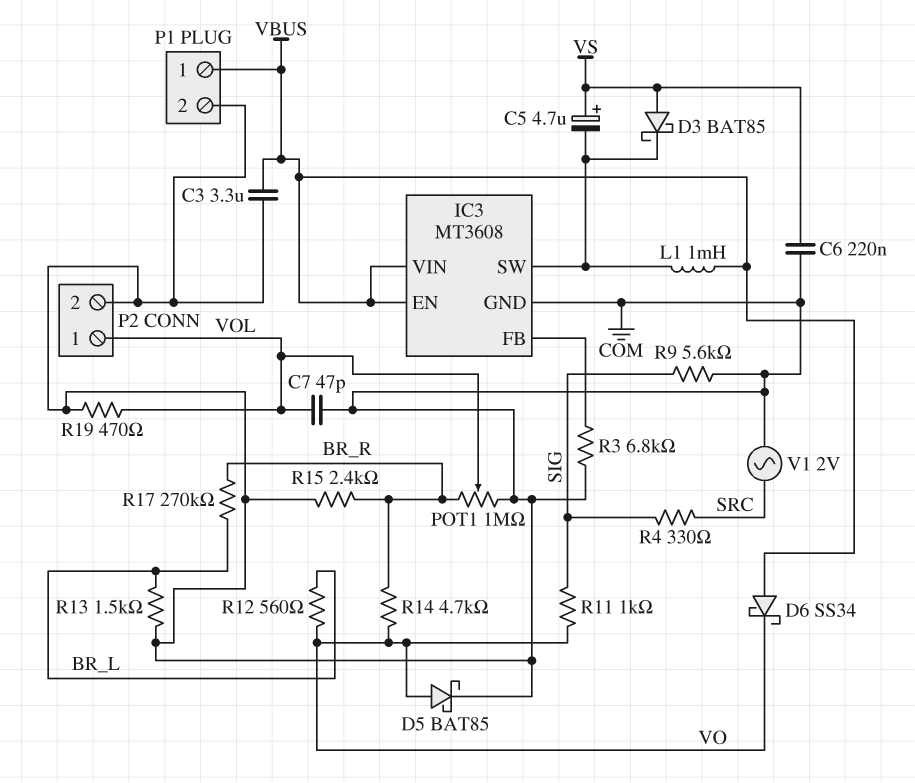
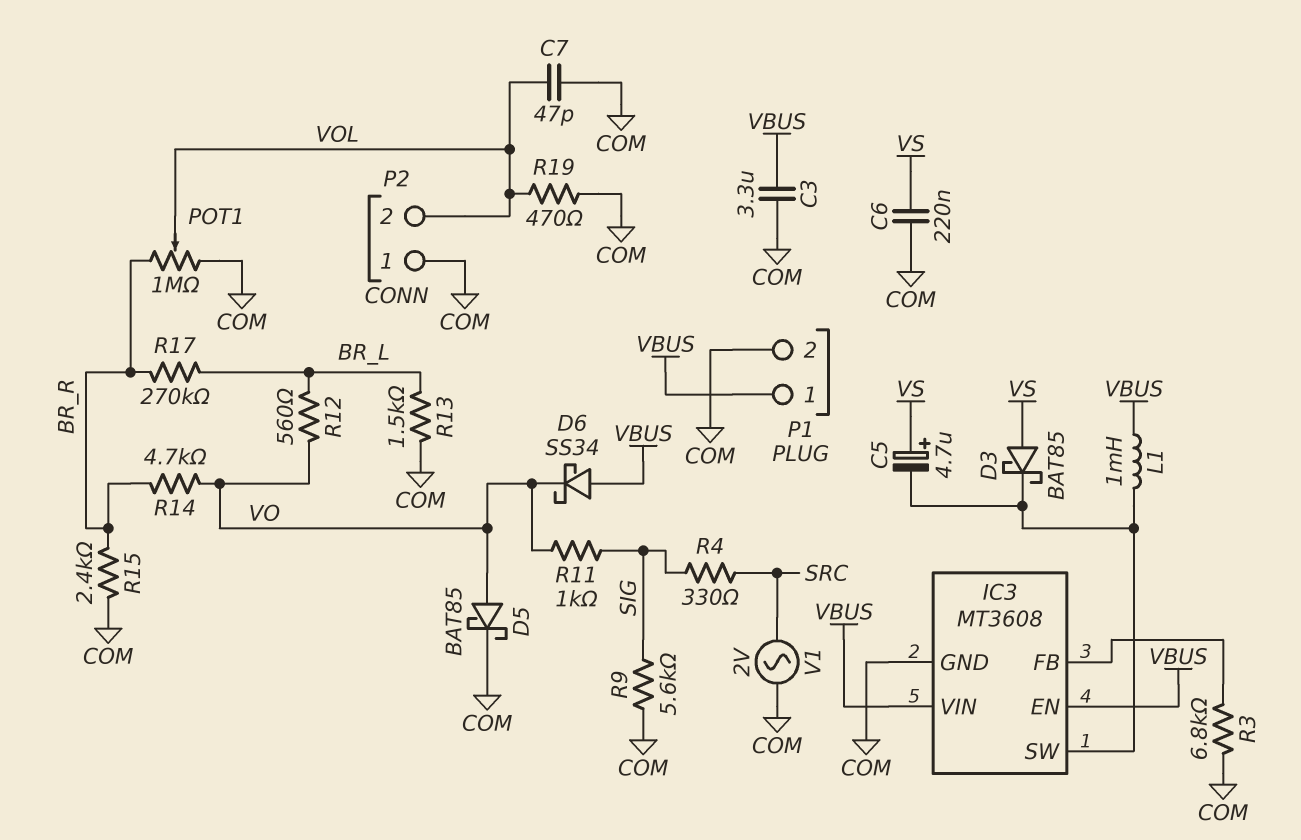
P2 pin 1: VOL -> COM
P2 pin 2: COM -> VOL

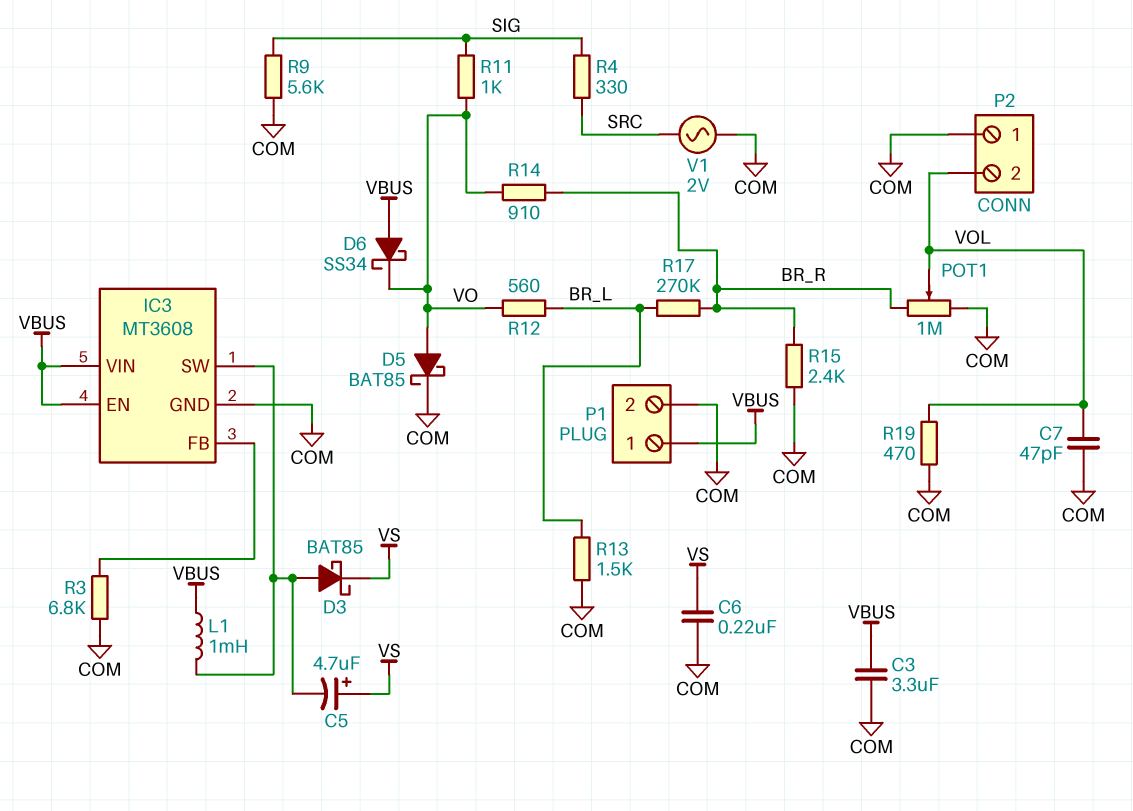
D3: schottky BAT85 (A VS, K IC3/SW) -> schottky BAT85 (A IC3/SW, K VS)
R14: 4.7k (BR_R, VO) -> 910 (BR_R, VO)

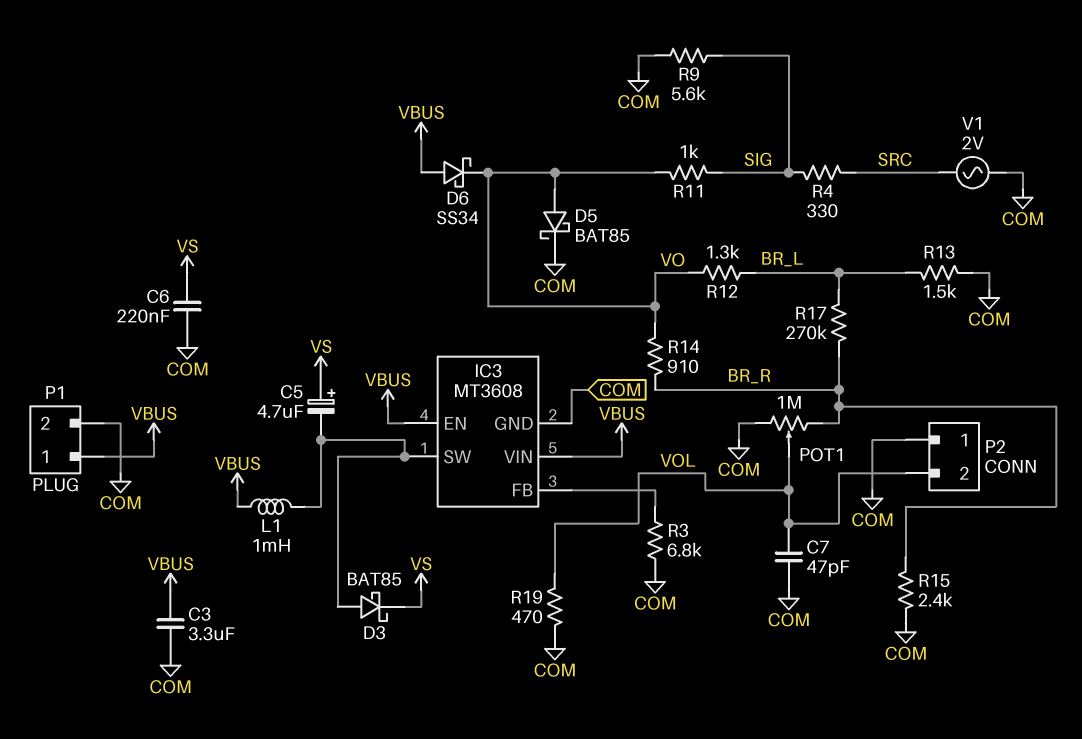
R12: 560 (BR_L, VO) -> 1.3k (BR_L, VO)

